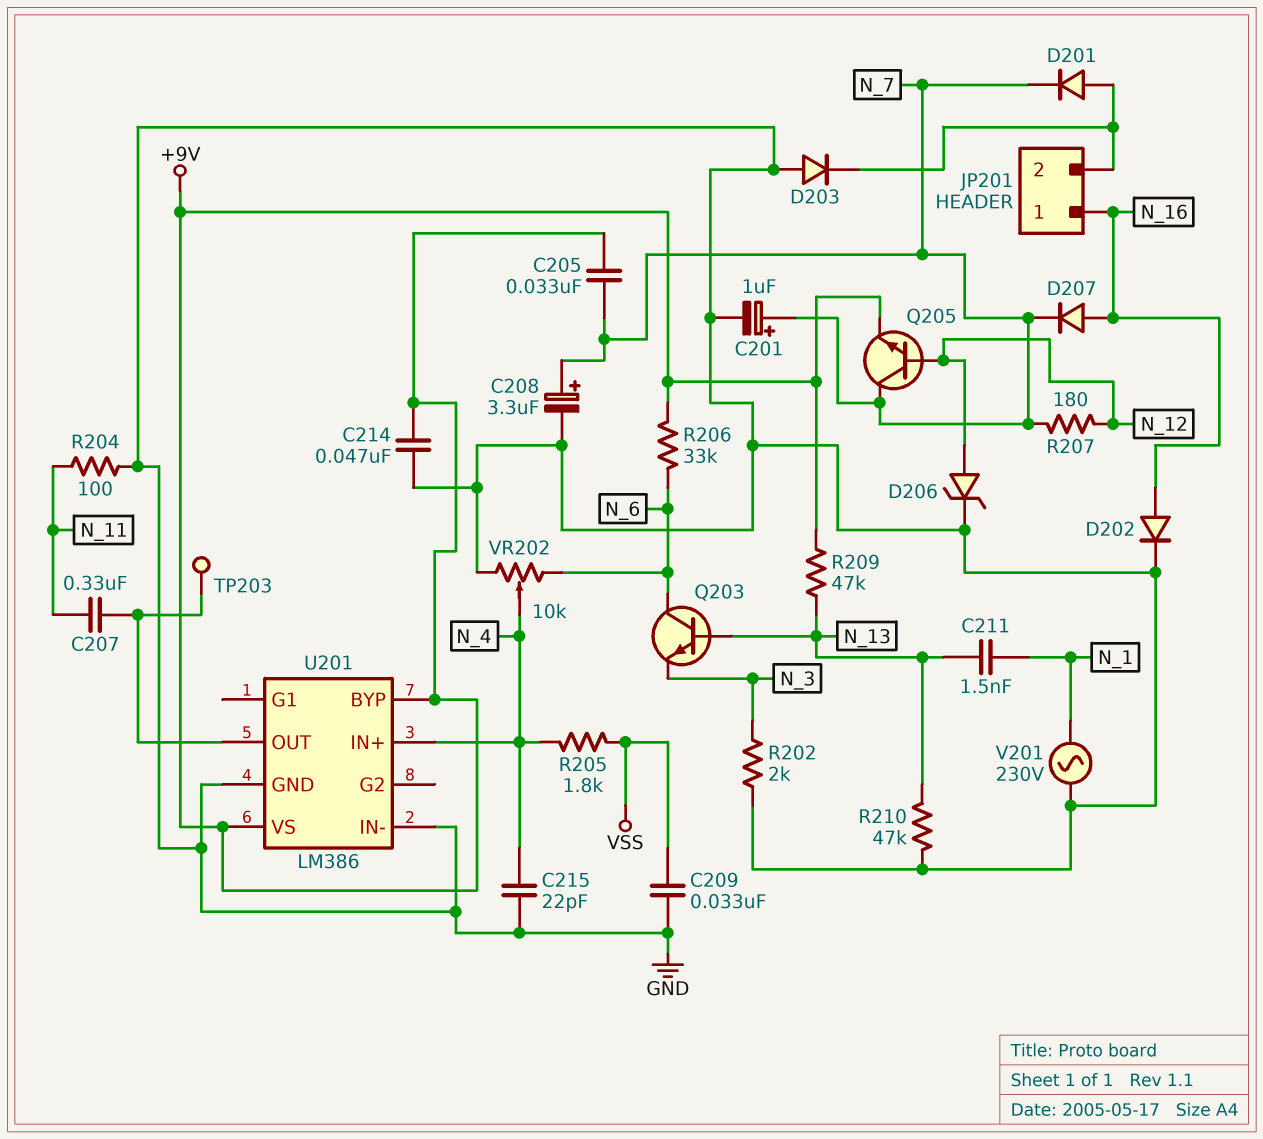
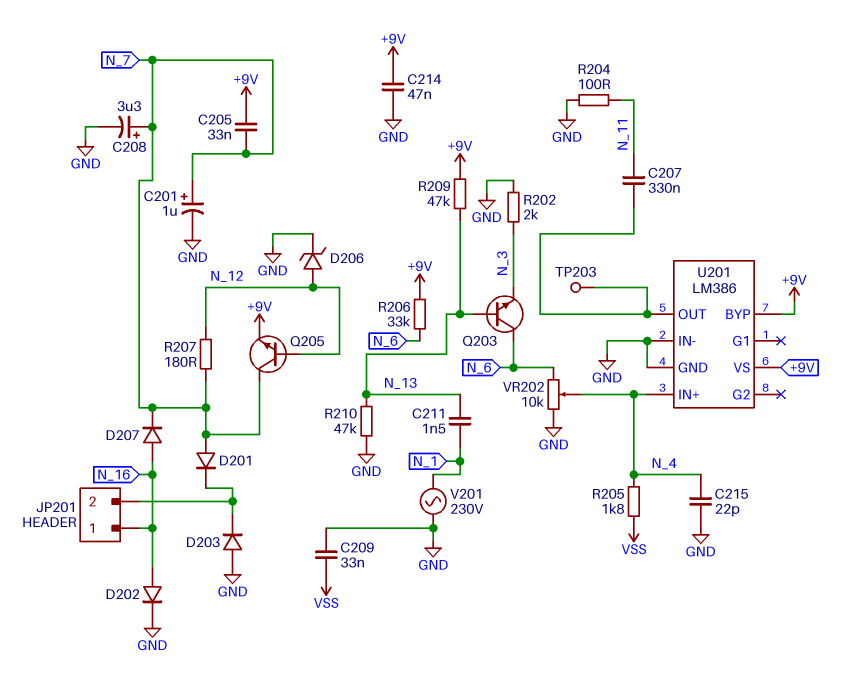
D201: diode (A JP201/2, K N_7) -> diode (A N_7, K JP201/2)

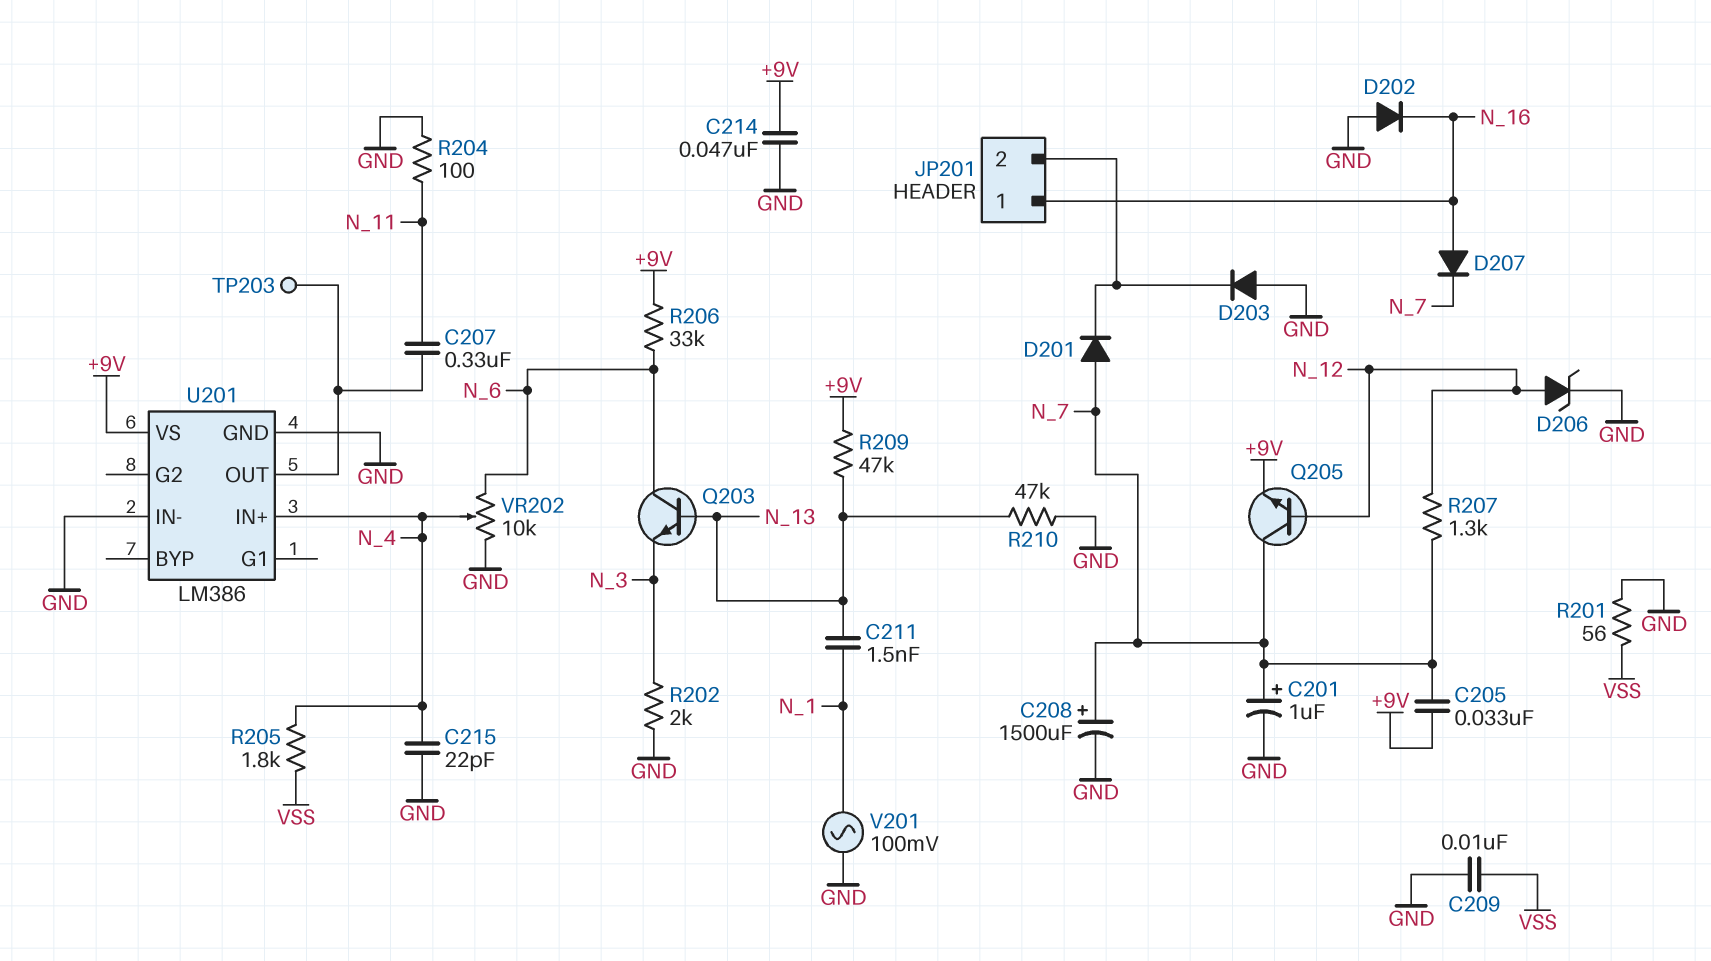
C208: 3.3uF (plus N_7, minus GND) -> 1500uF (plus N_7, minus GND)
C209: 33nF (GND, VSS) -> 10nF (GND, VSS)
D202: diode (A N_16, K GND) -> diode (A GND, K N_16)
R201: none -> 56 (GND, VSS)
R207: 180 (N_7, N_12) -> 1.3k (N_7, N_12)
U201 pin BYP: +9V -> none
V201: AC 230V (GND, N_1) -> AC 100mV (GND, N_1)

